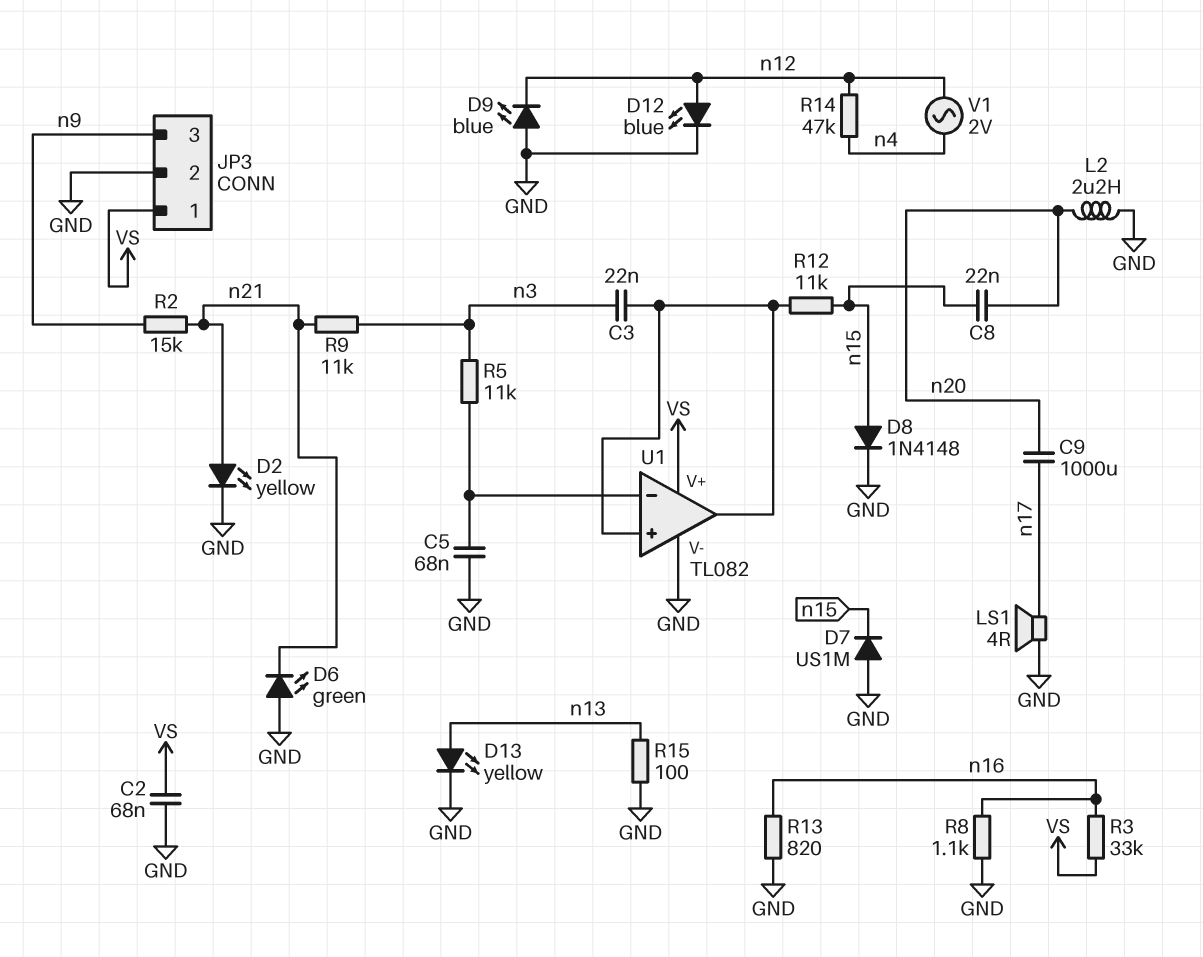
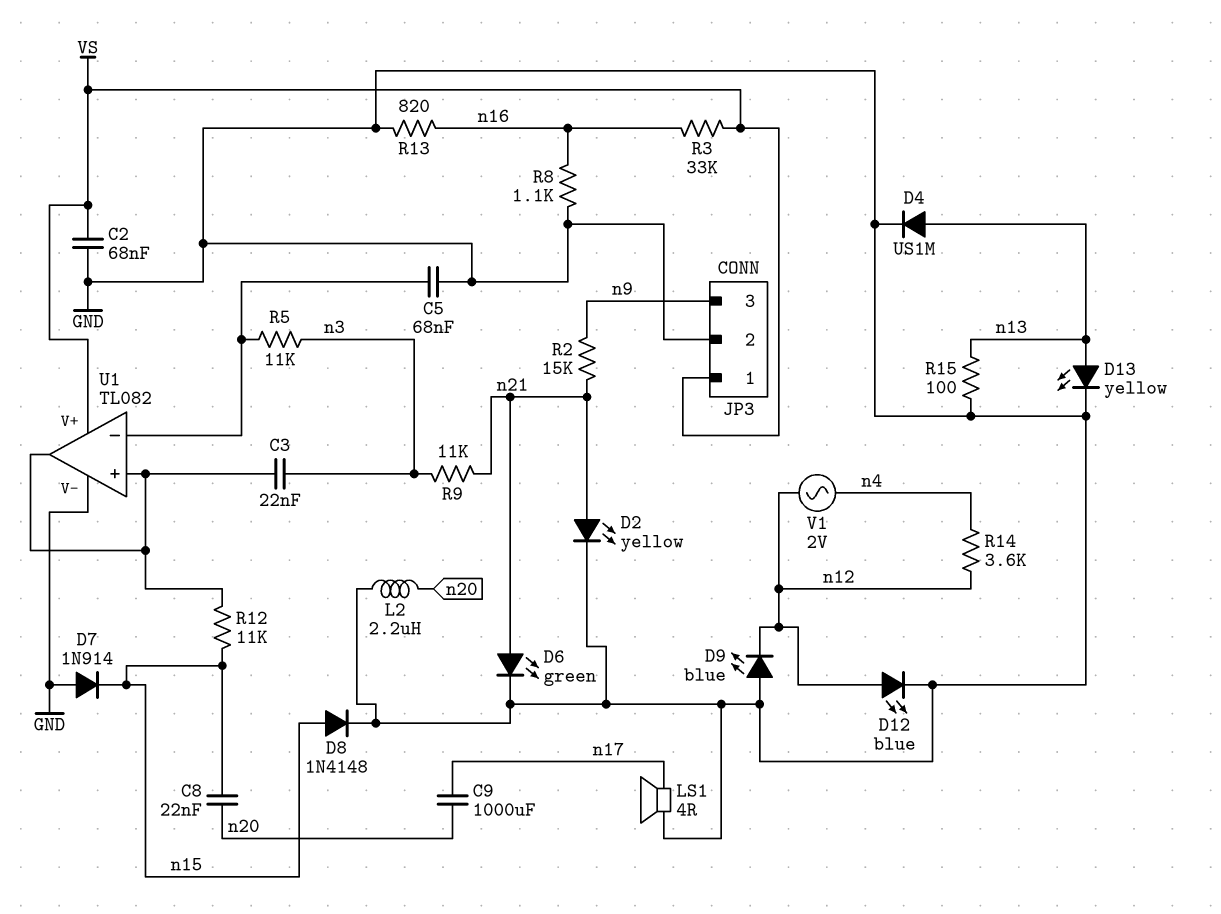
D4: none -> diode US1M (A n13, K GND)
D6: LED green (A GND, K n21) -> LED green (A n21, K GND)
D7: diode US1M (A GND, K n15) -> diode 1N914 (A GND, K n15)
R14: 47k (n4, n12) -> 3.6k (n4, n12)

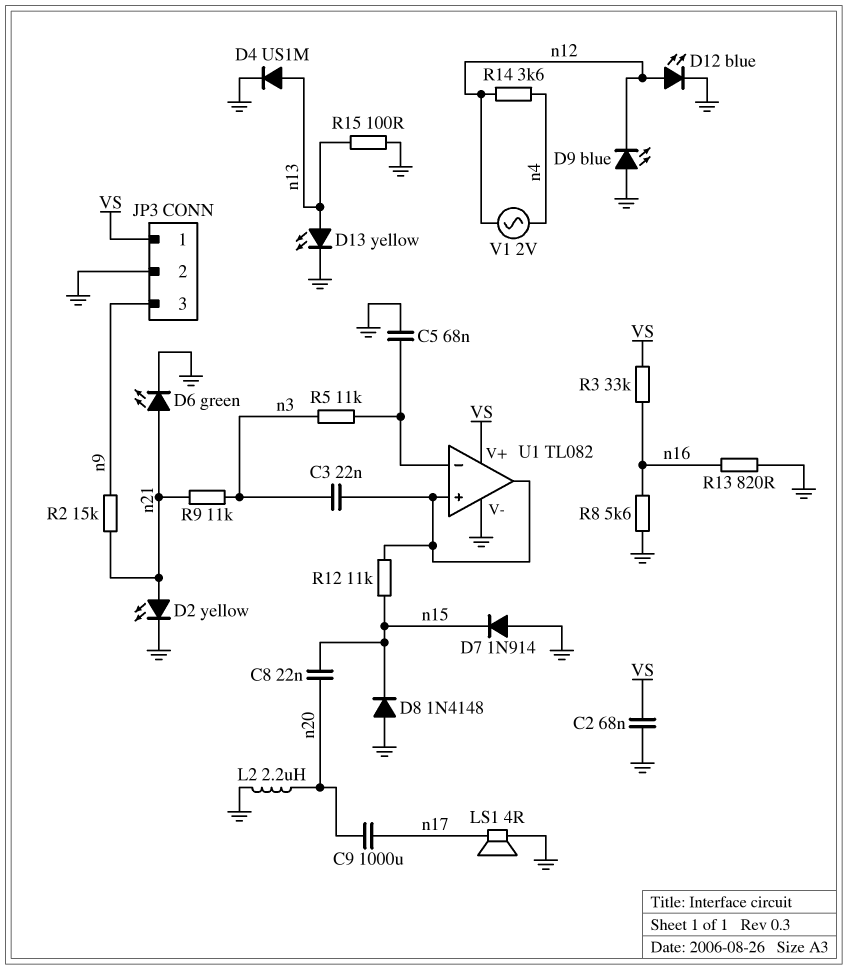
D8: diode 1N4148 (A n15, K GND) -> diode 1N4148 (A GND, K n15)
R8: 1.1k (GND, n16) -> 5.6k (GND, n16)

